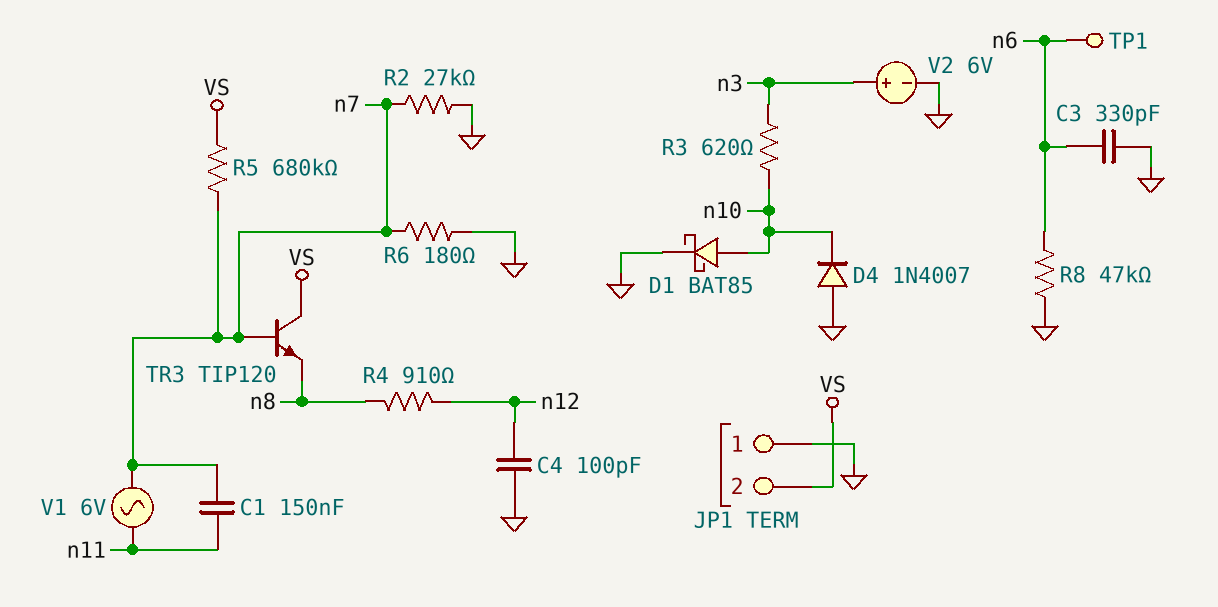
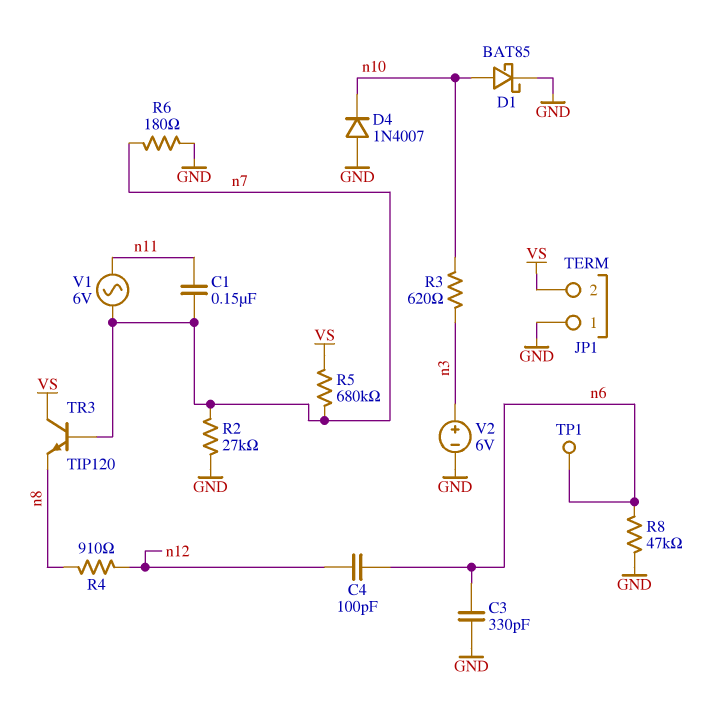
C4: 100pF (GND, n12) -> 100pF (n6, n12)

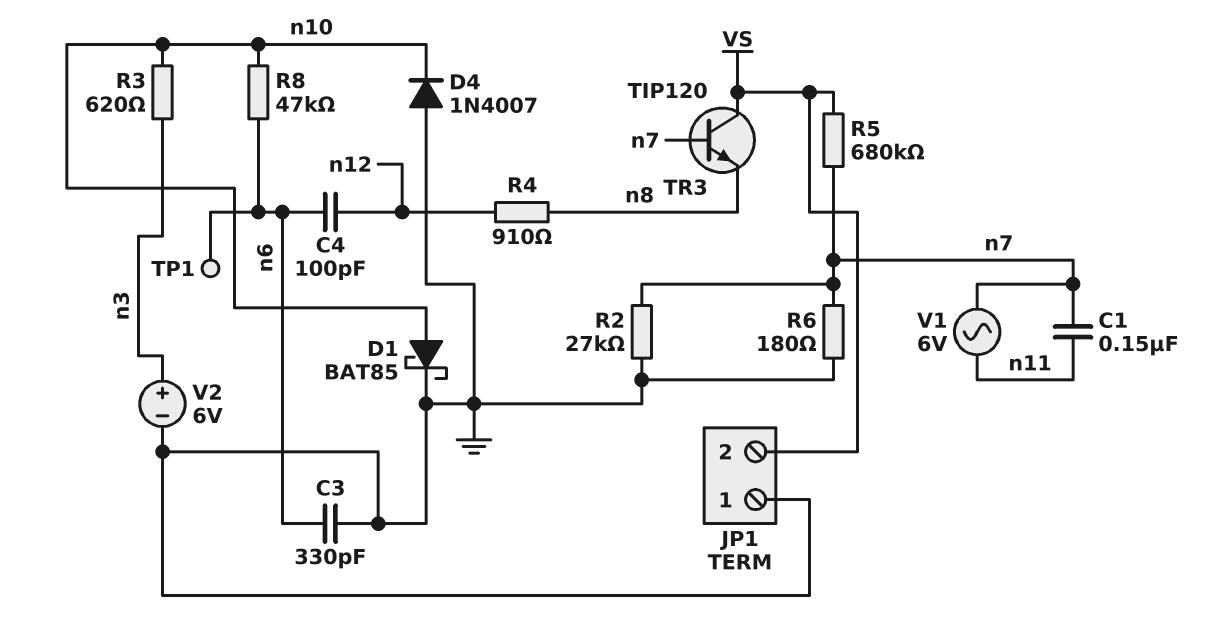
R8: 47k (GND, n6) -> 47k (n6, n10)

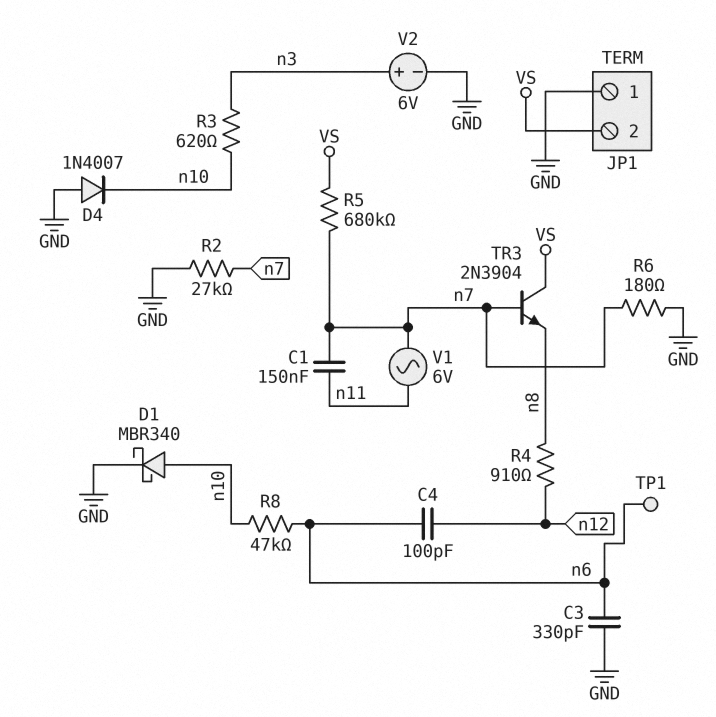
D1: schottky BAT85 (A n10, K GND) -> schottky MBR340 (A n10, K GND)
TR3: NPN TIP120 (B n7, C VS, E n8) -> NPN 2N3904 (B n7, C VS, E n8)

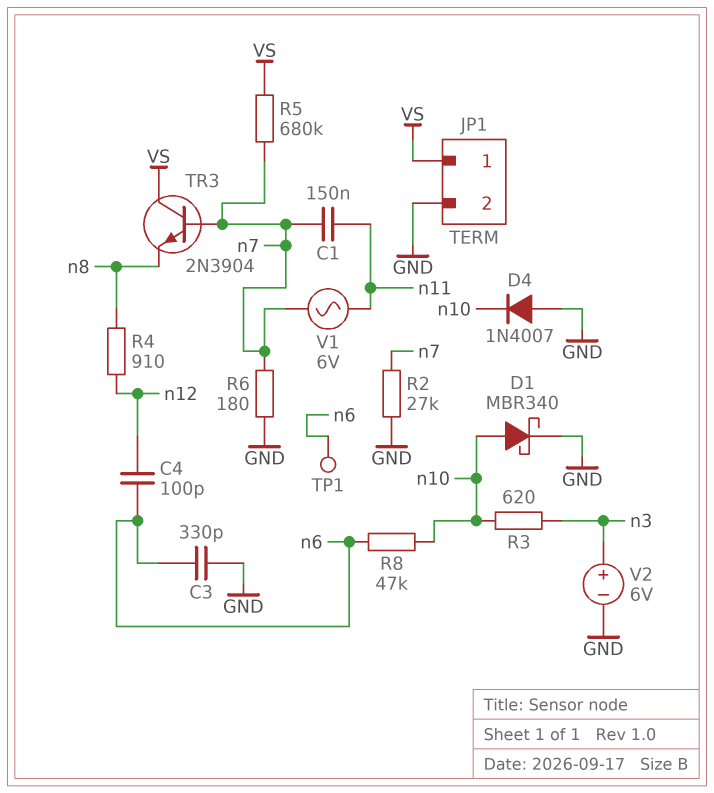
JP1 pin 1: GND -> VS
JP1 pin 2: VS -> GND

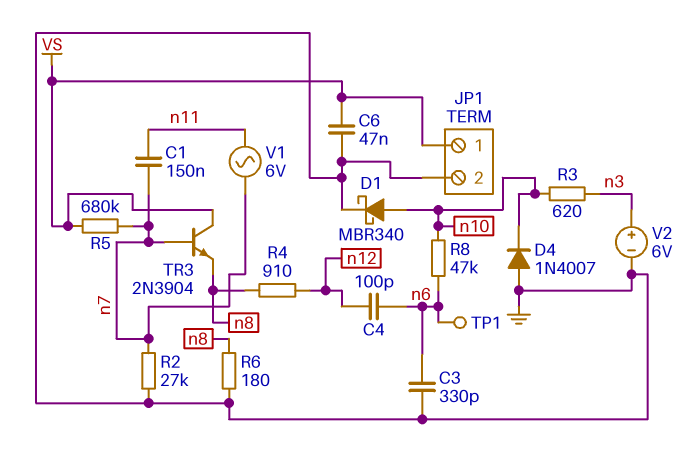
C6: none -> 47nF (GND, VS)
R6: 180 (GND, n7) -> 180 (GND, n8)

